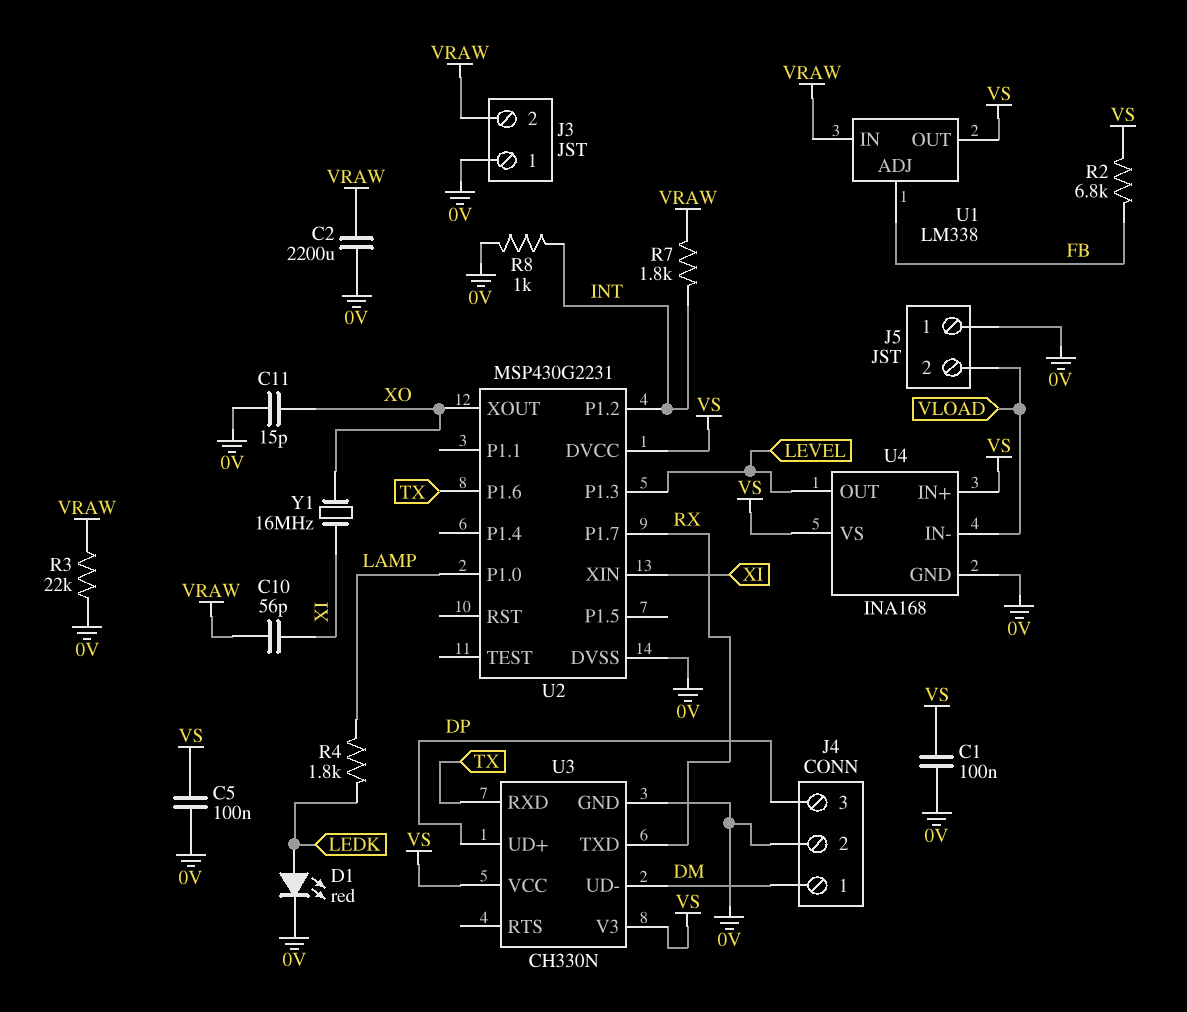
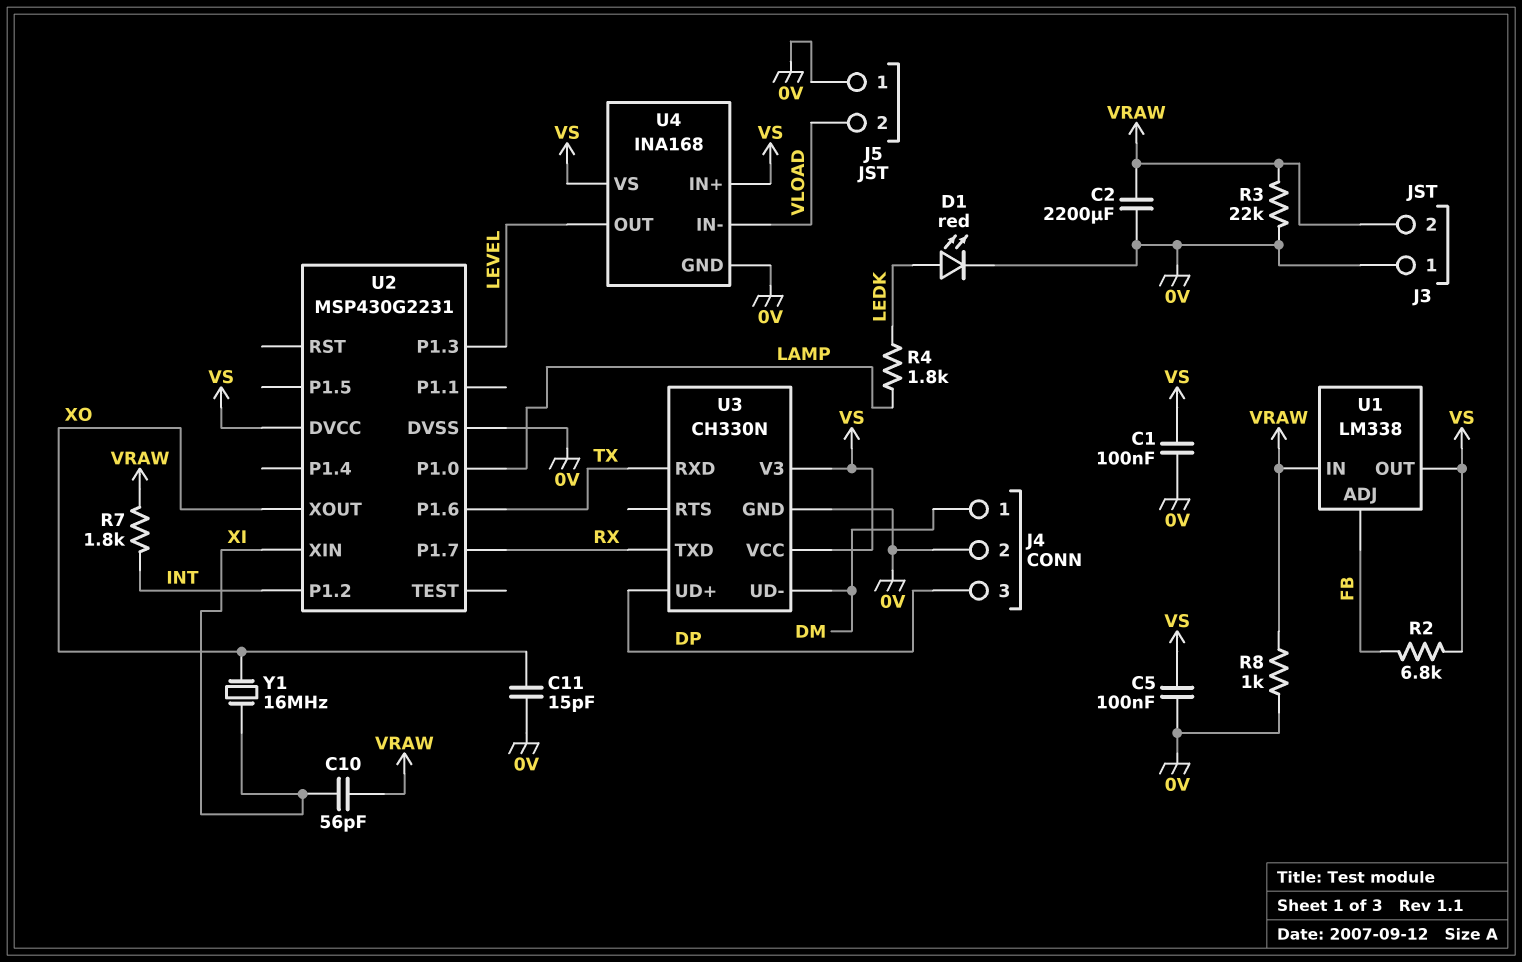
R8: 1k (0V, INT) -> 1k (0V, VRAW)

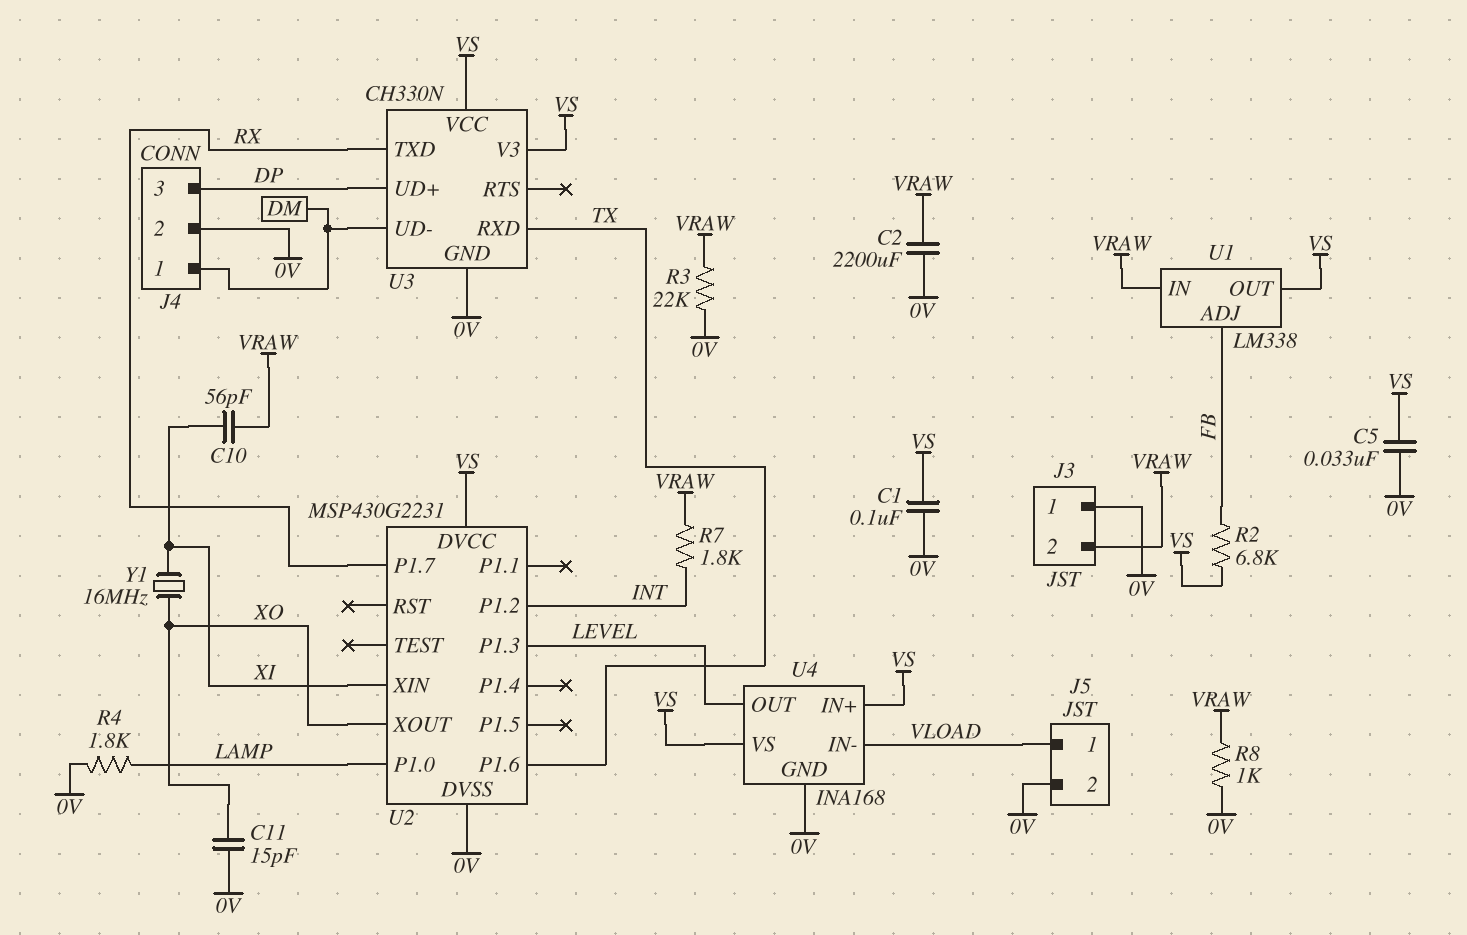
C5: 100nF (0V, VS) -> 33nF (0V, VS)
D1: LED red (A LEDK, K 0V) -> none
J5 pin 1: 0V -> VLOAD
J5 pin 2: VLOAD -> 0V
R4: 1.8k (LAMP, LEDK) -> 1.8k (0V, LAMP)

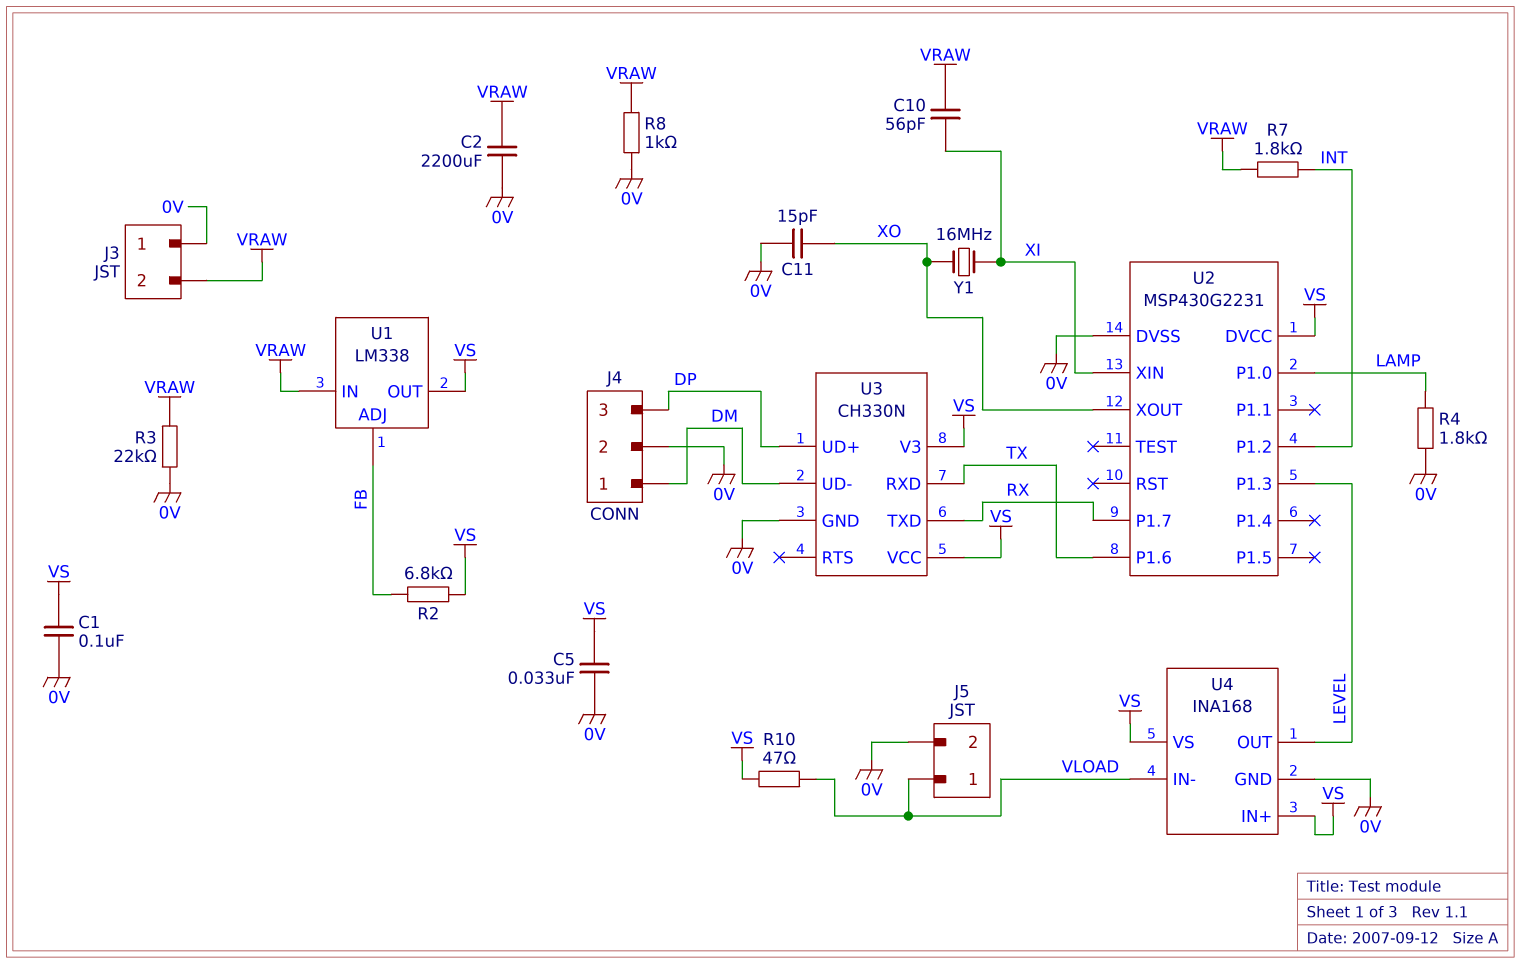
R10: none -> 47 (VLOAD, VS)

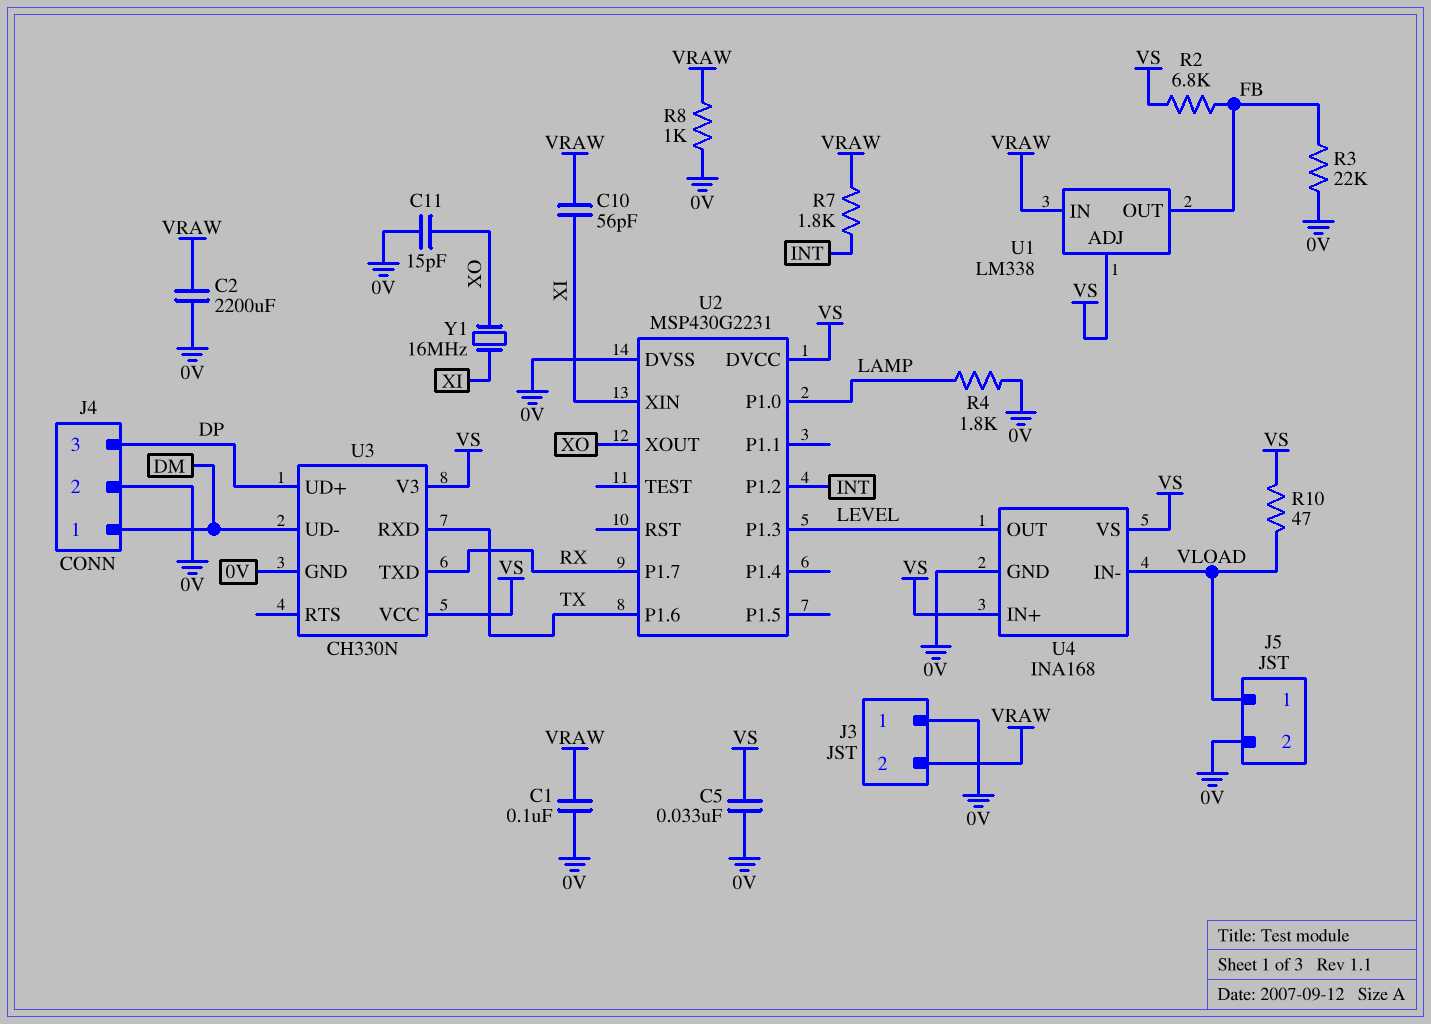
C1: 100nF (0V, VS) -> 100nF (0V, VRAW)
R3: 22k (0V, VRAW) -> 22k (0V, FB)
U1 pin ADJ: FB -> VS
U1 pin OUT: VS -> FB

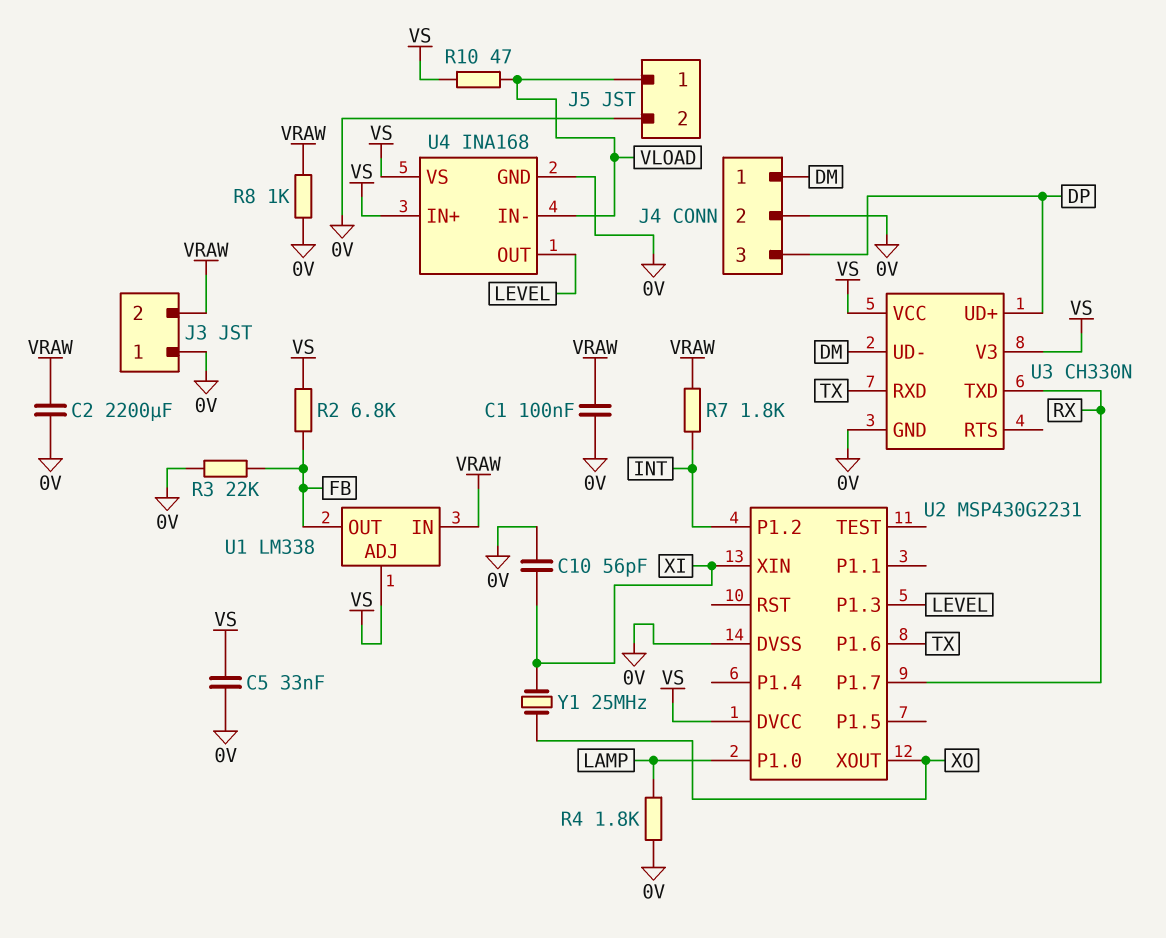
C10: 56pF (VRAW, XI) -> 56pF (0V, XI)
C11: 15pF (0V, XO) -> none
Y1: 16MHz (XI, XO) -> 25MHz (XI, XO)

